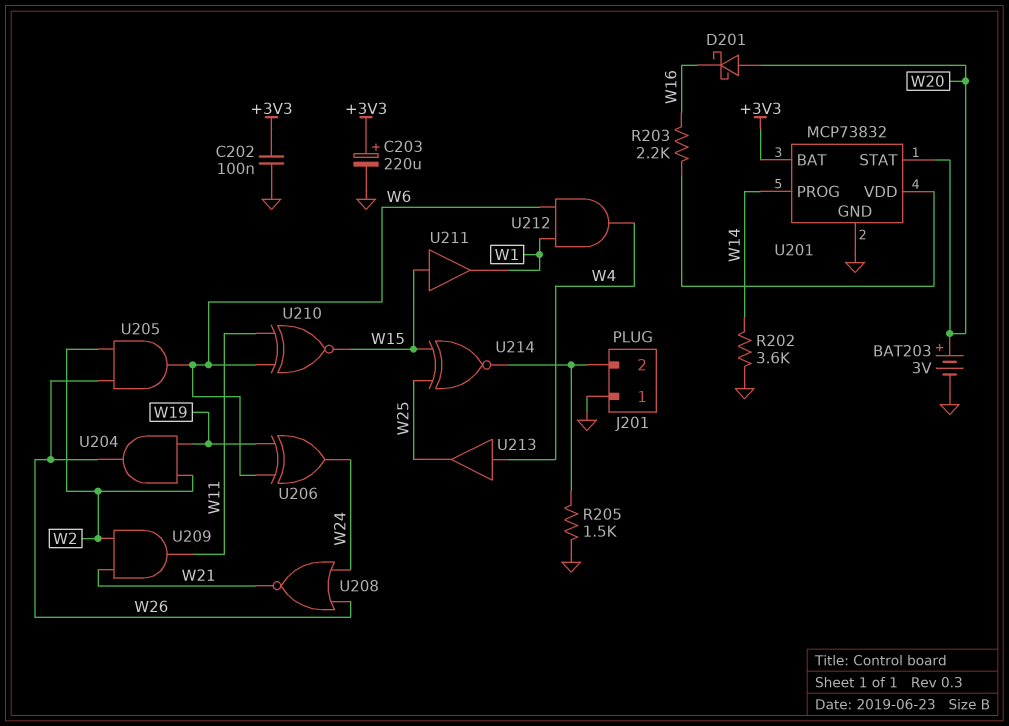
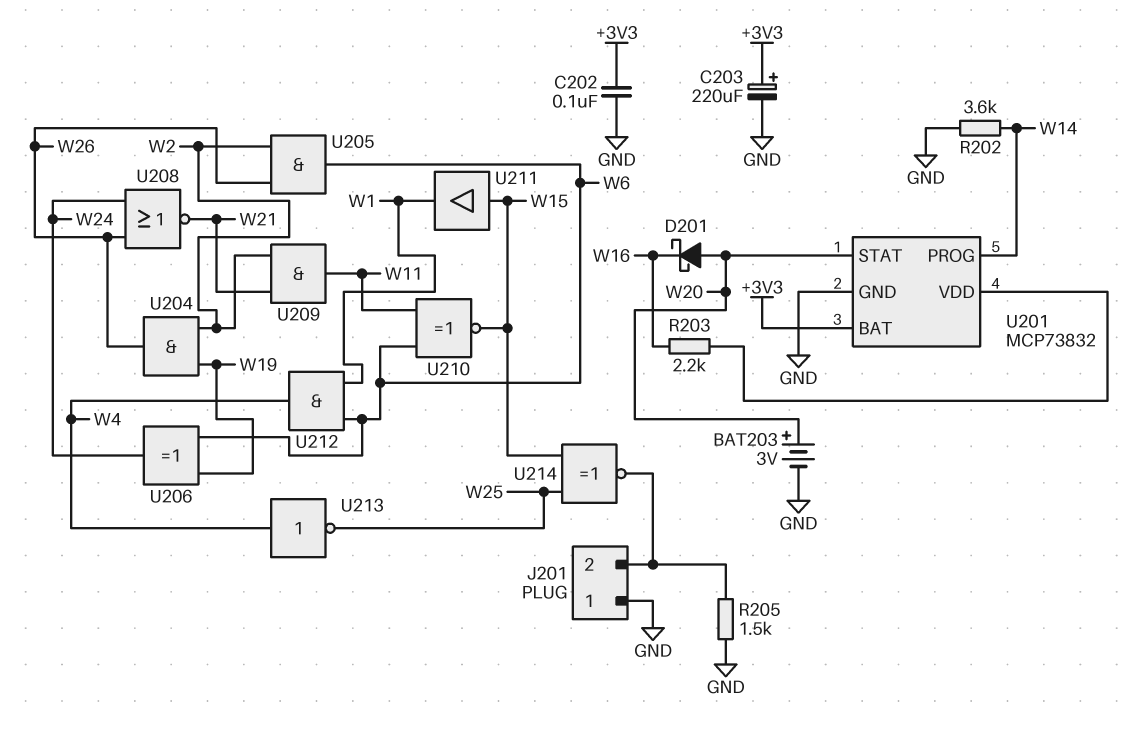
U213: buffer (in W4, out W25) -> NOT (in W4, out W25)

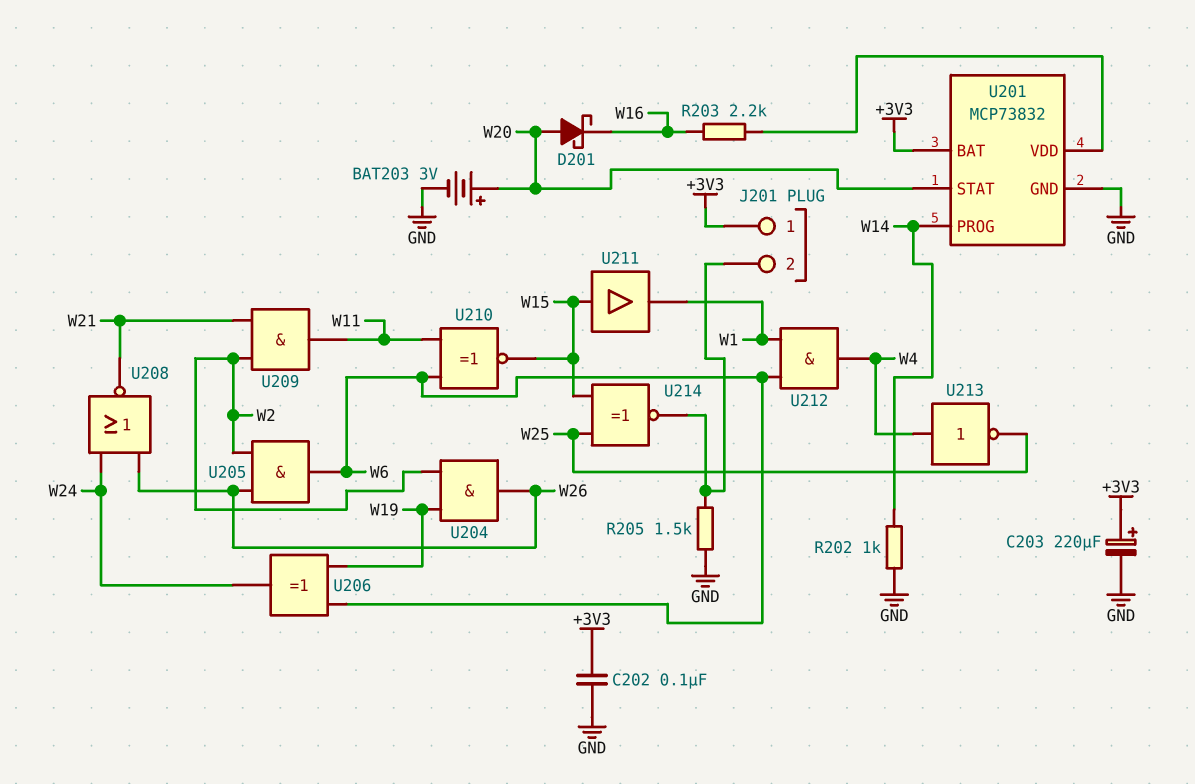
J201 pin 1: GND -> +3V3
R202: 3.6k (GND, W14) -> 1k (GND, W14)

